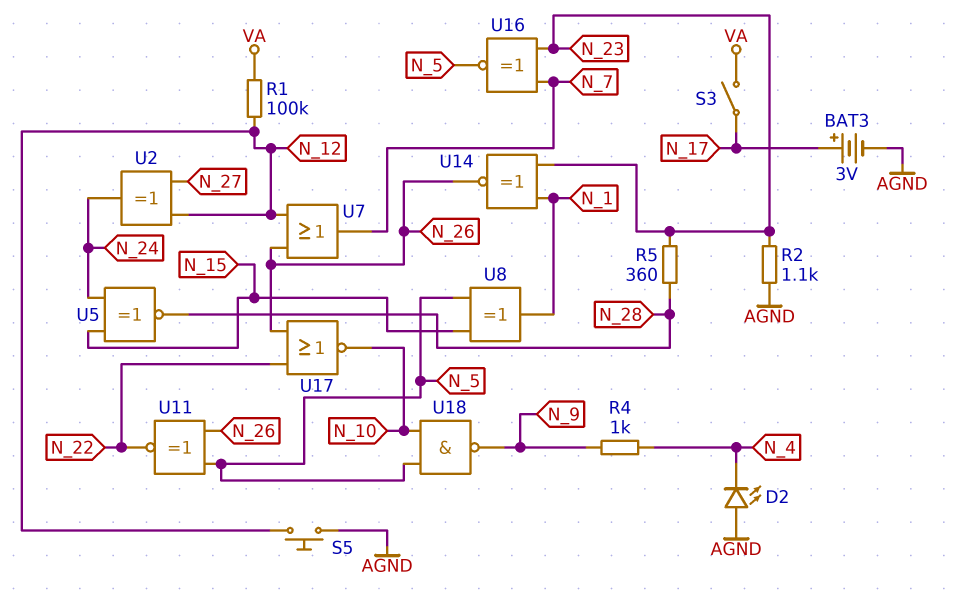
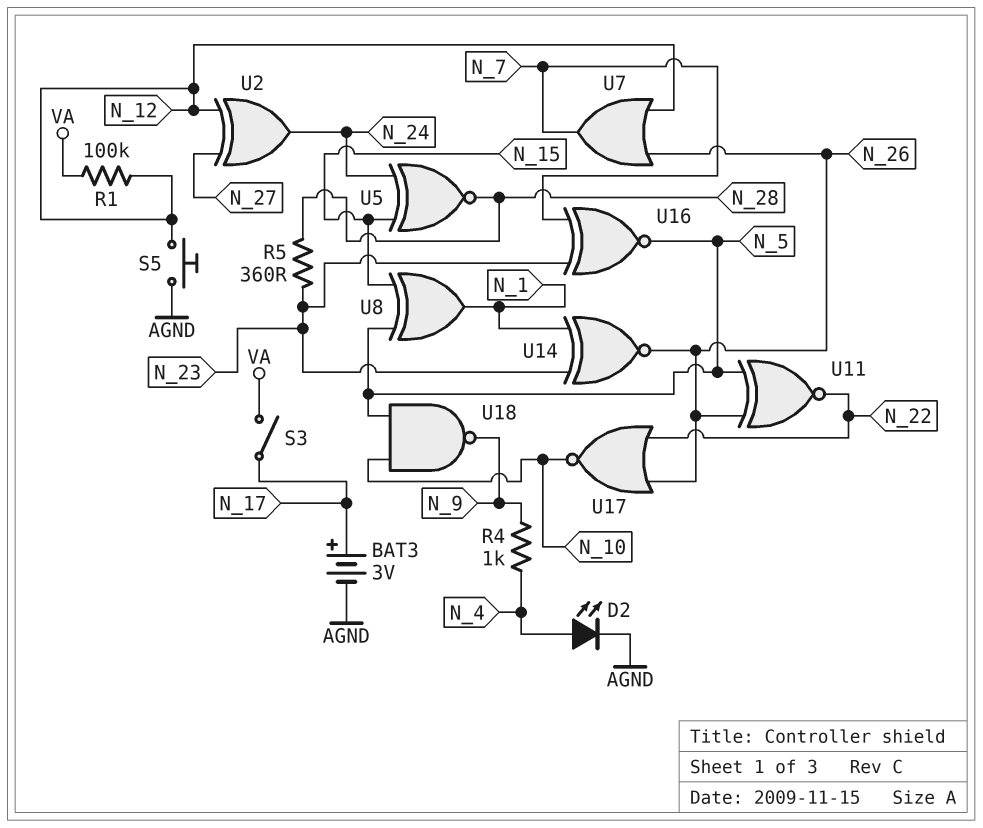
D2: LED (A AGND, K N_4) -> LED (A N_4, K AGND)
R2: 1.1k (AGND, N_23) -> none

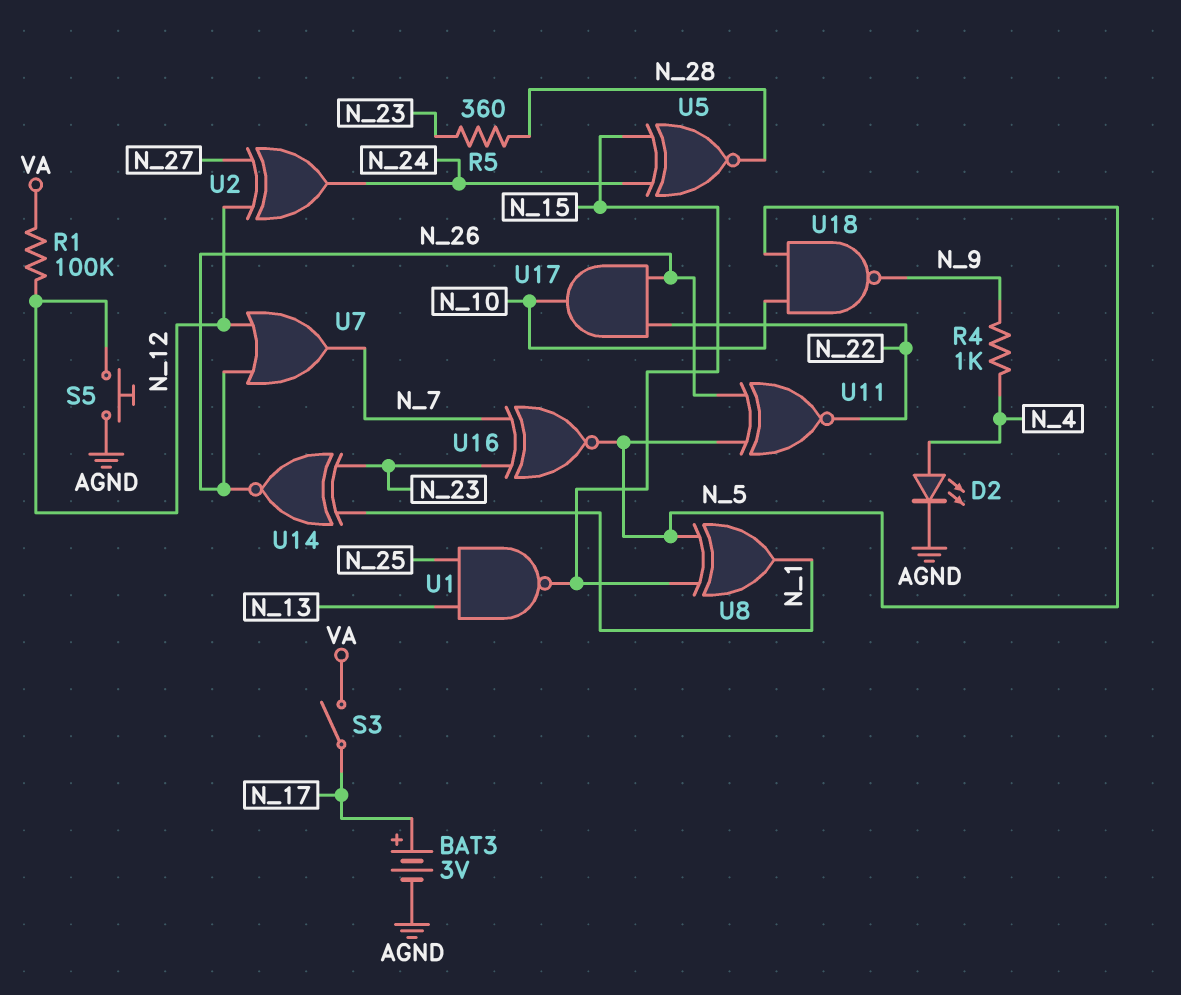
U1: none -> NAND (in N_13, in N_25, out N_15)
U17: NOR (in N_22, in N_26, out N_10) -> AND (in N_22, in N_26, out N_10)

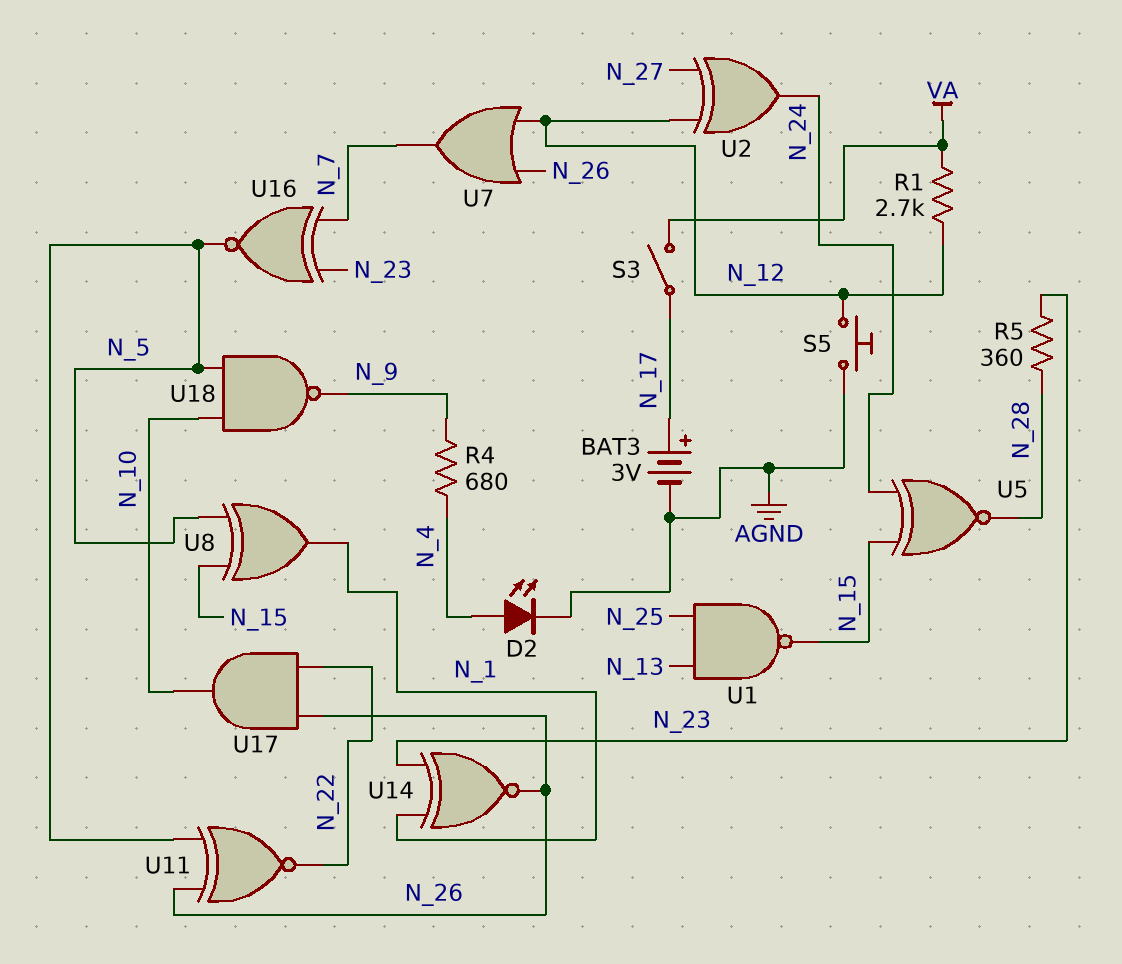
R1: 100k (N_12, VA) -> 2.7k (N_12, VA)
R4: 1k (N_4, N_9) -> 680 (N_4, N_9)

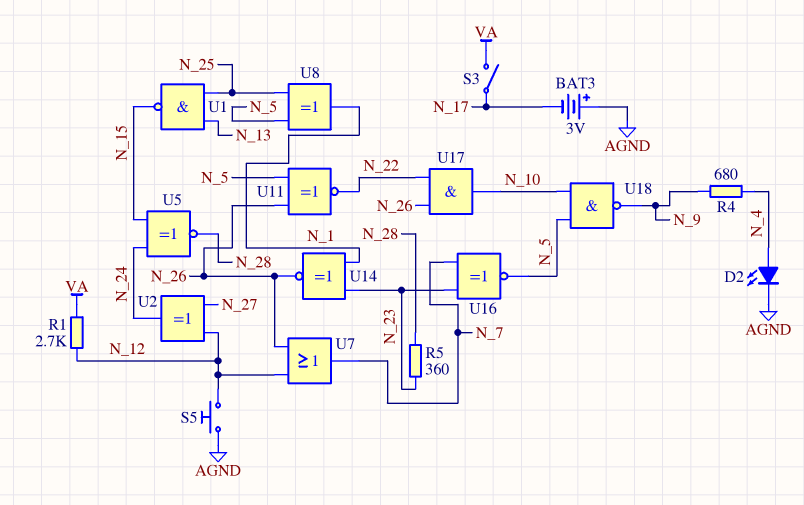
BAT3: 3V (plus N_17, minus AGND) -> 3V (plus AGND, minus N_17)
U8: XOR (in N_5, in N_15, out N_1) -> XOR (in N_5, in N_25, out N_1)

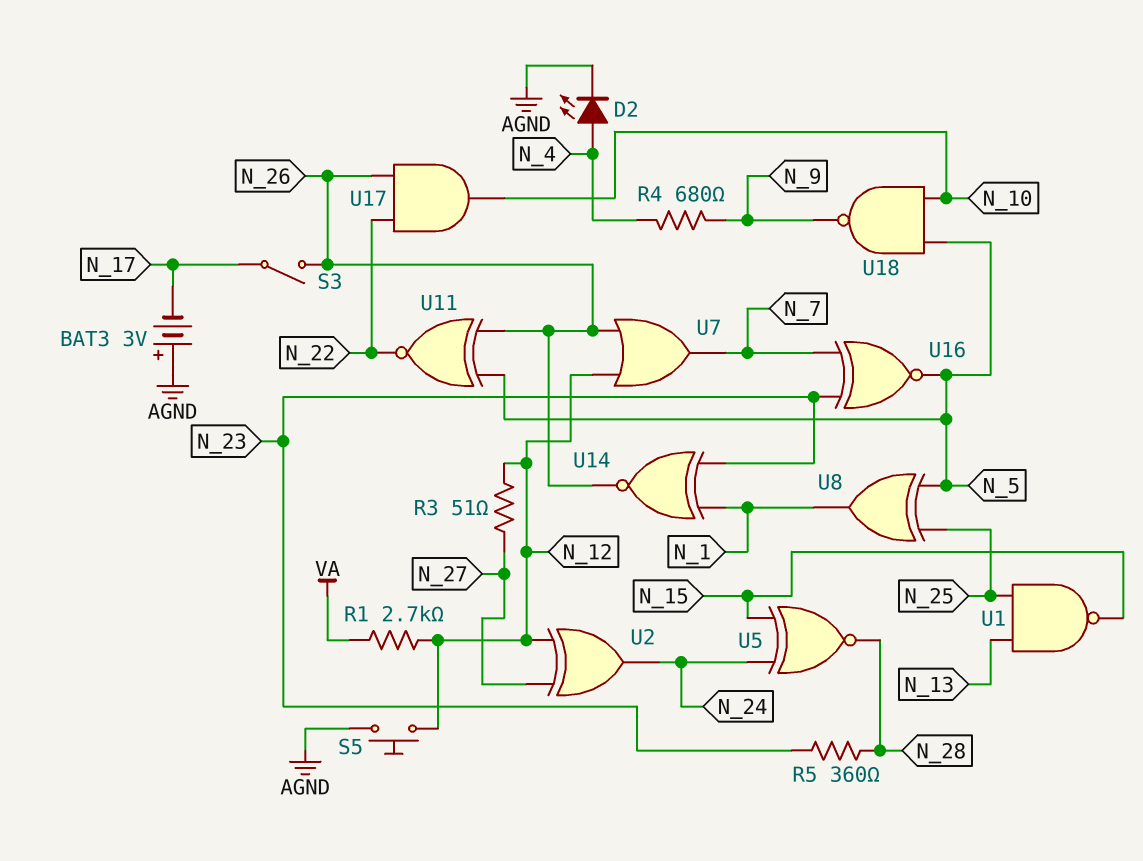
R3: none -> 51 (N_12, N_27)
S3: switch (N_17, VA) -> switch (N_17, N_26)

